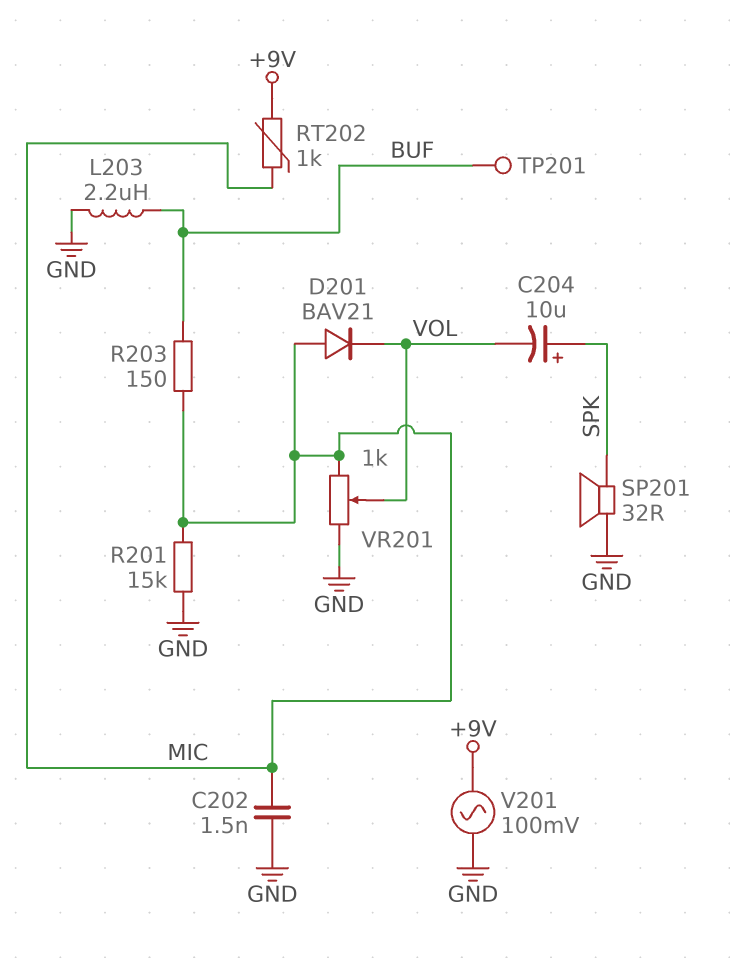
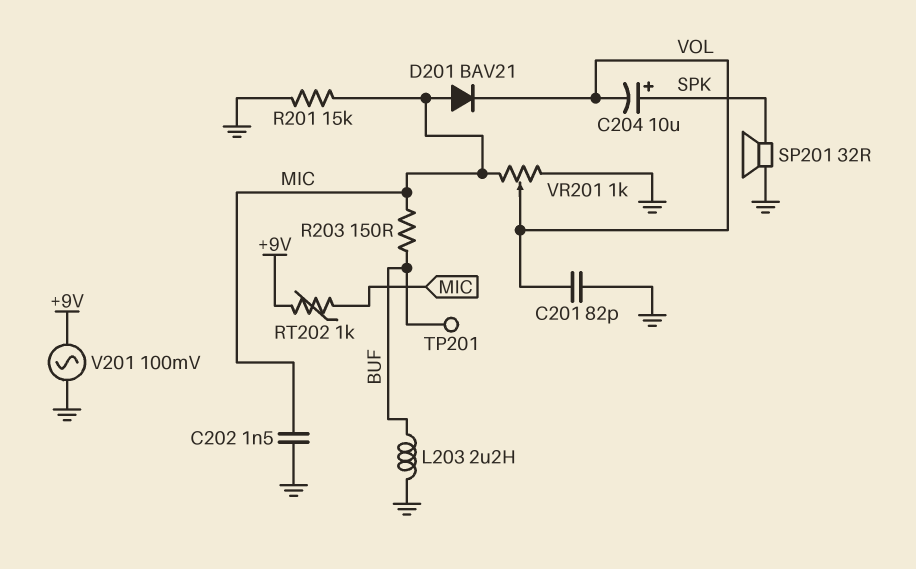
C201: none -> 82pF (GND, VOL)

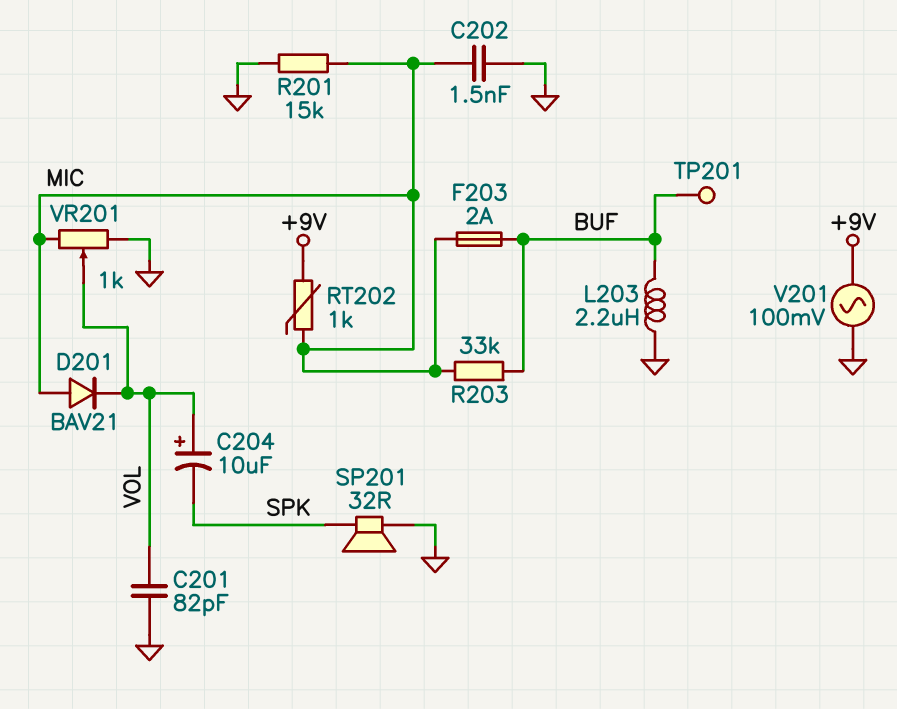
C204: 10uF (plus SPK, minus VOL) -> 10uF (plus VOL, minus SPK)
F203: none -> 2A (BUF, MIC)
R203: 150 (BUF, MIC) -> 33k (BUF, MIC)

